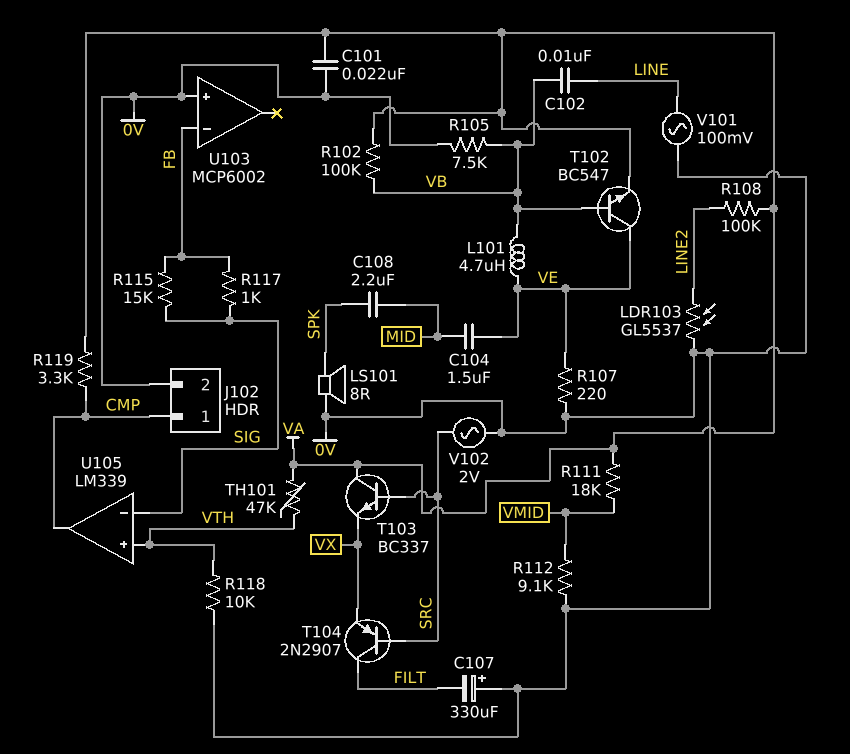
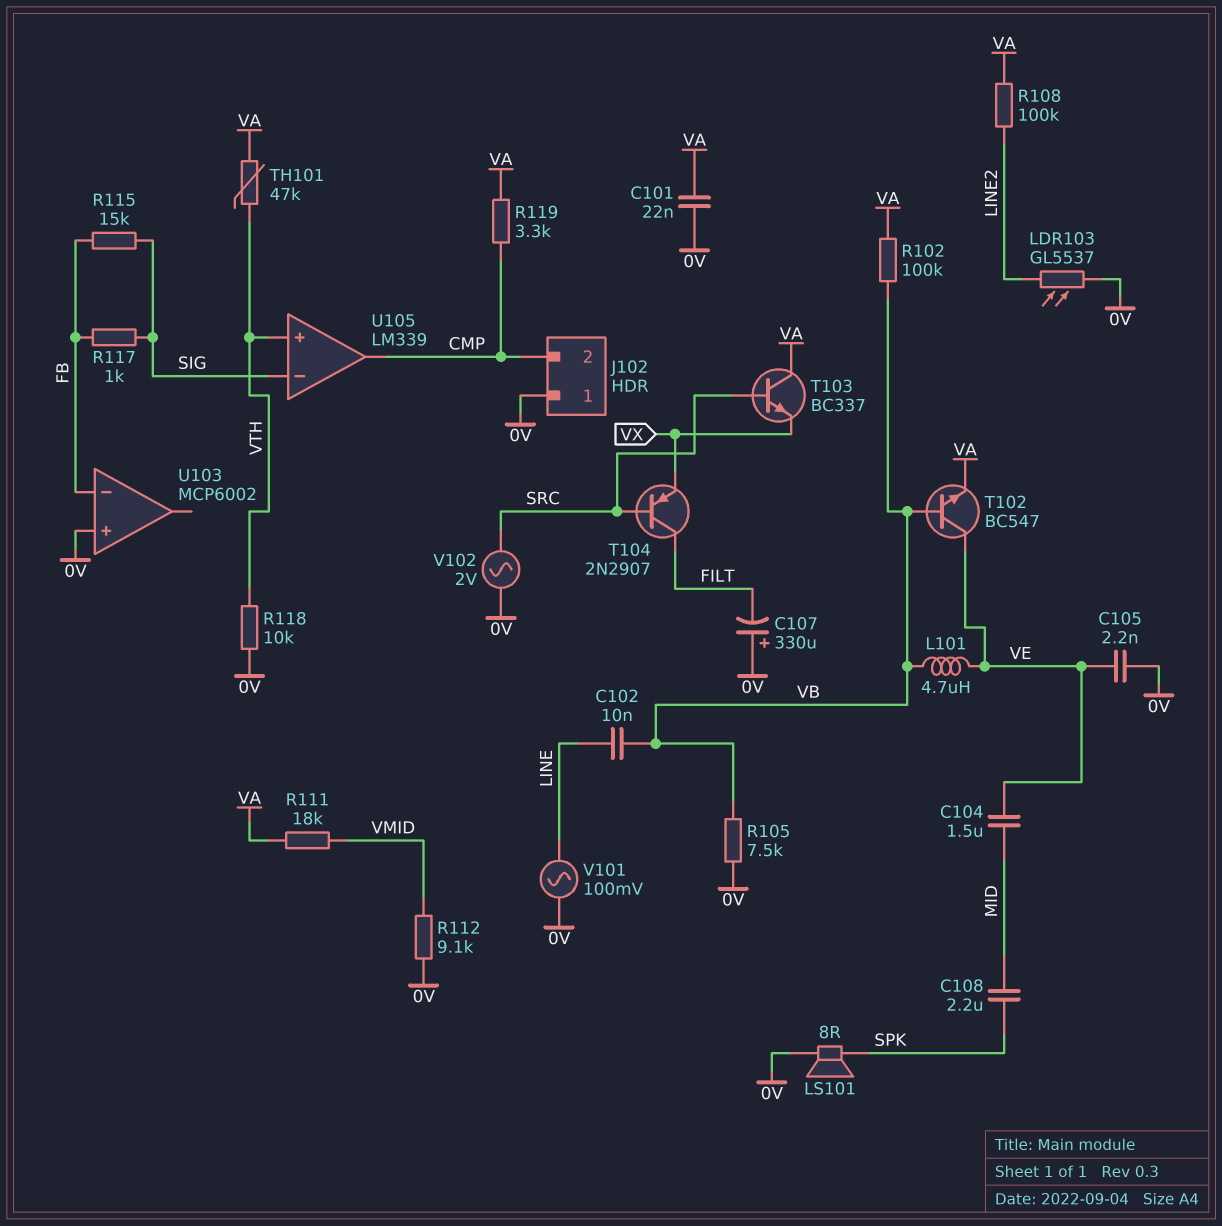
C105: none -> 2.2nF (0V, VE)
J102 pin 1: CMP -> 0V
J102 pin 2: 0V -> CMP
R107: 220 (0V, VE) -> none

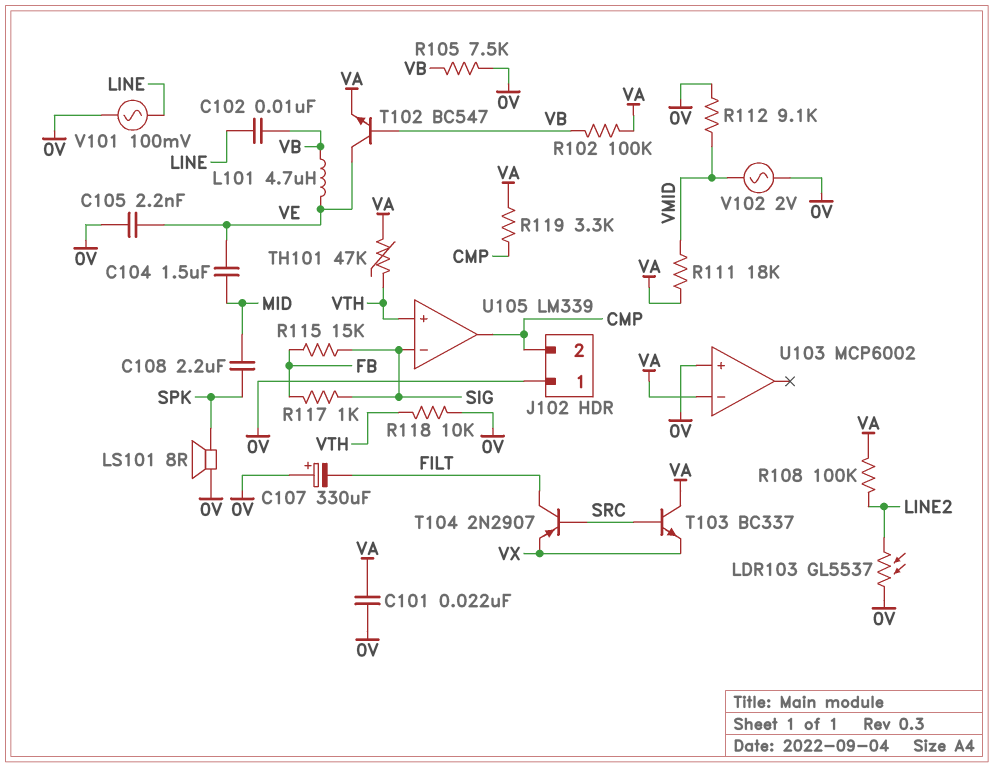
U103 pin in-: FB -> VA
V102: AC 2V (0V, SRC) -> AC 2V (0V, VMID)

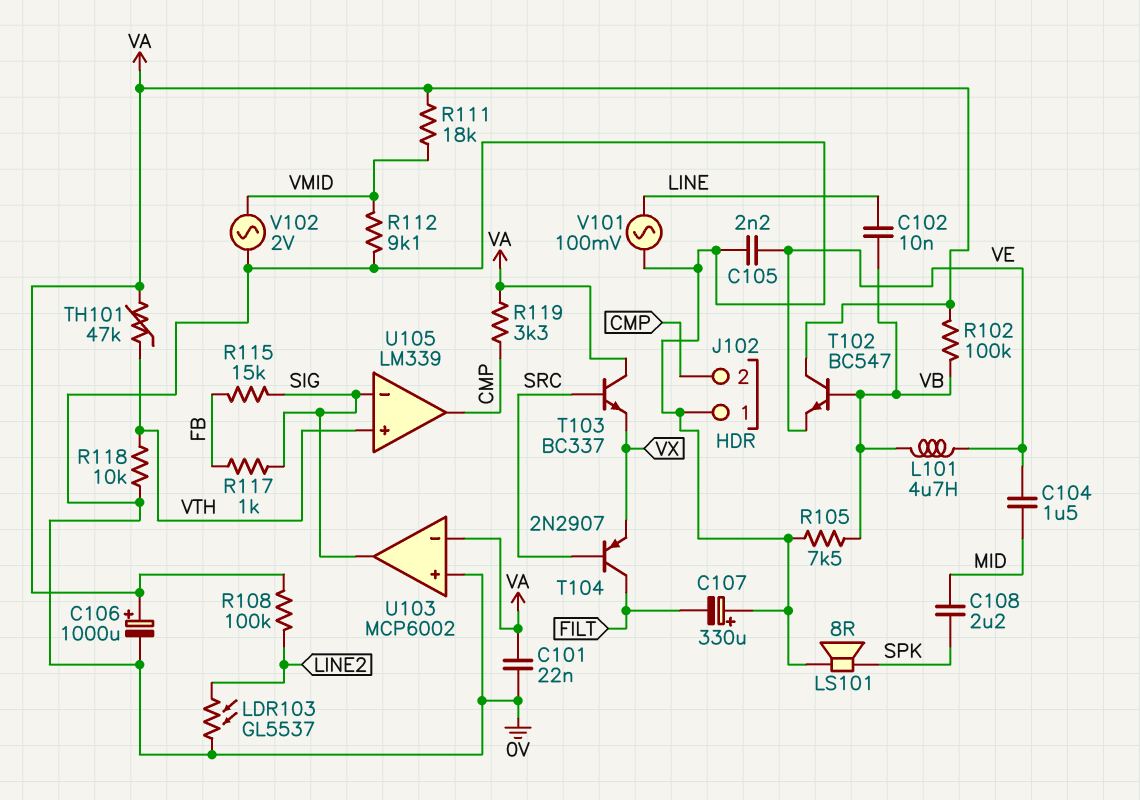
C106: none -> 1000uF (plus VA, minus 0V)
T102: NPN BC547 (B VB, C VE, E VA) -> NPN BC547 (B VB, C VA, E VE)
U103 pin out: none -> SIG

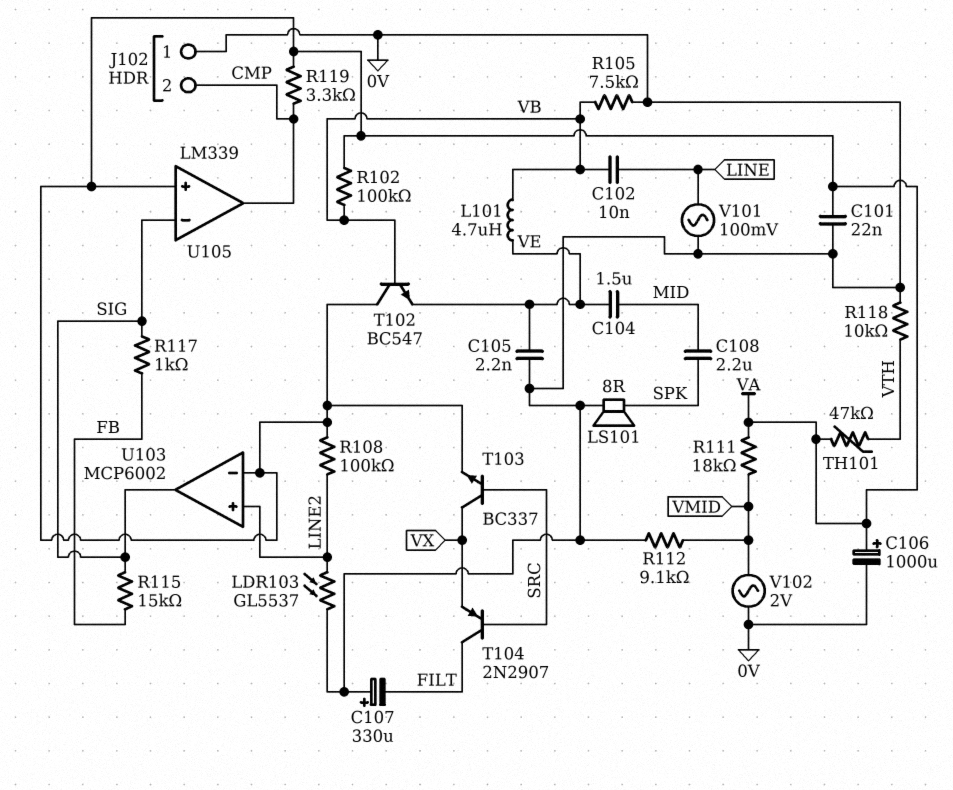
T103: NPN BC337 (B SRC, C VA, E VX) -> NPN BC337 (B SRC, C VX, E VA)
U103 pin in+: 0V -> LINE2
U105 pin in+: VTH -> VA

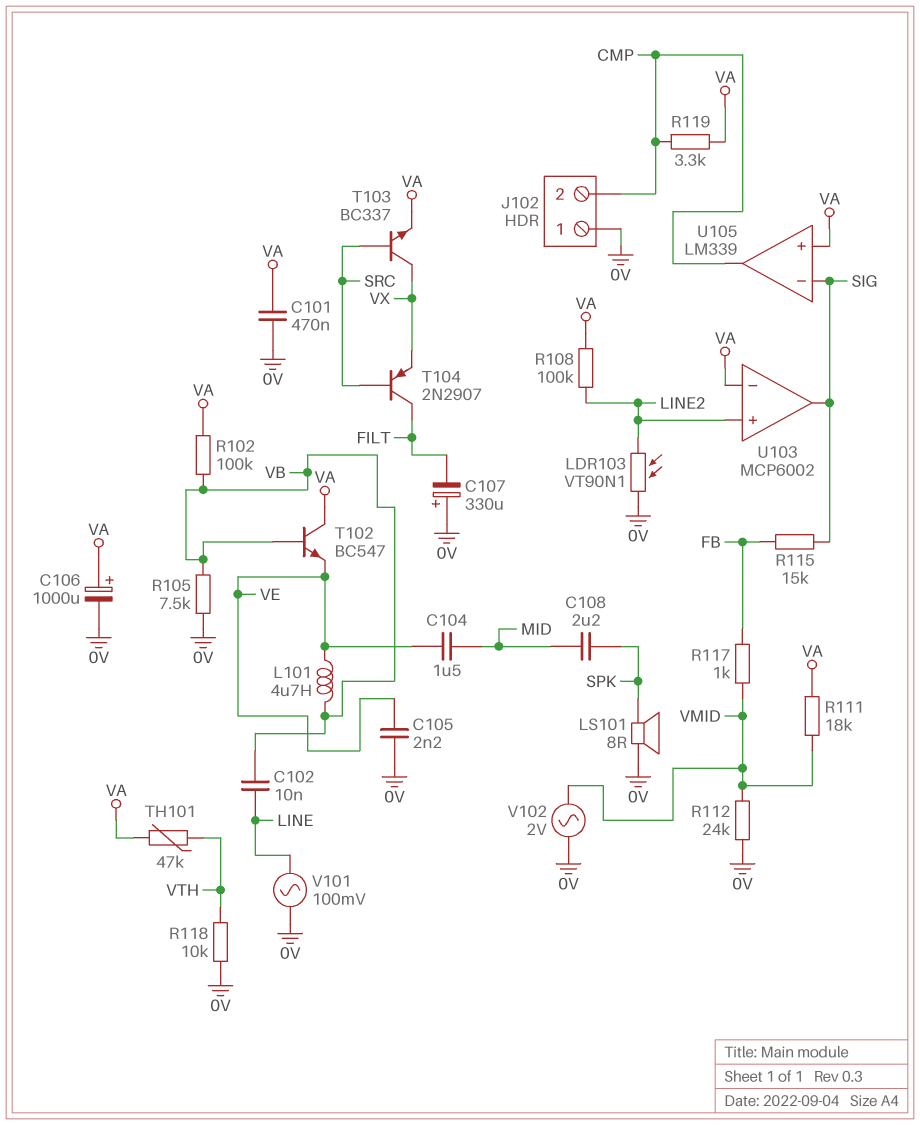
C101: 22nF (0V, VA) -> 470nF (0V, VA)
LDR103: GL5537 (0V, LINE2) -> VT90N1 (0V, LINE2)
R112: 9.1k (0V, VMID) -> 24k (0V, VMID)
R117: 1k (FB, SIG) -> 1k (FB, VMID)

